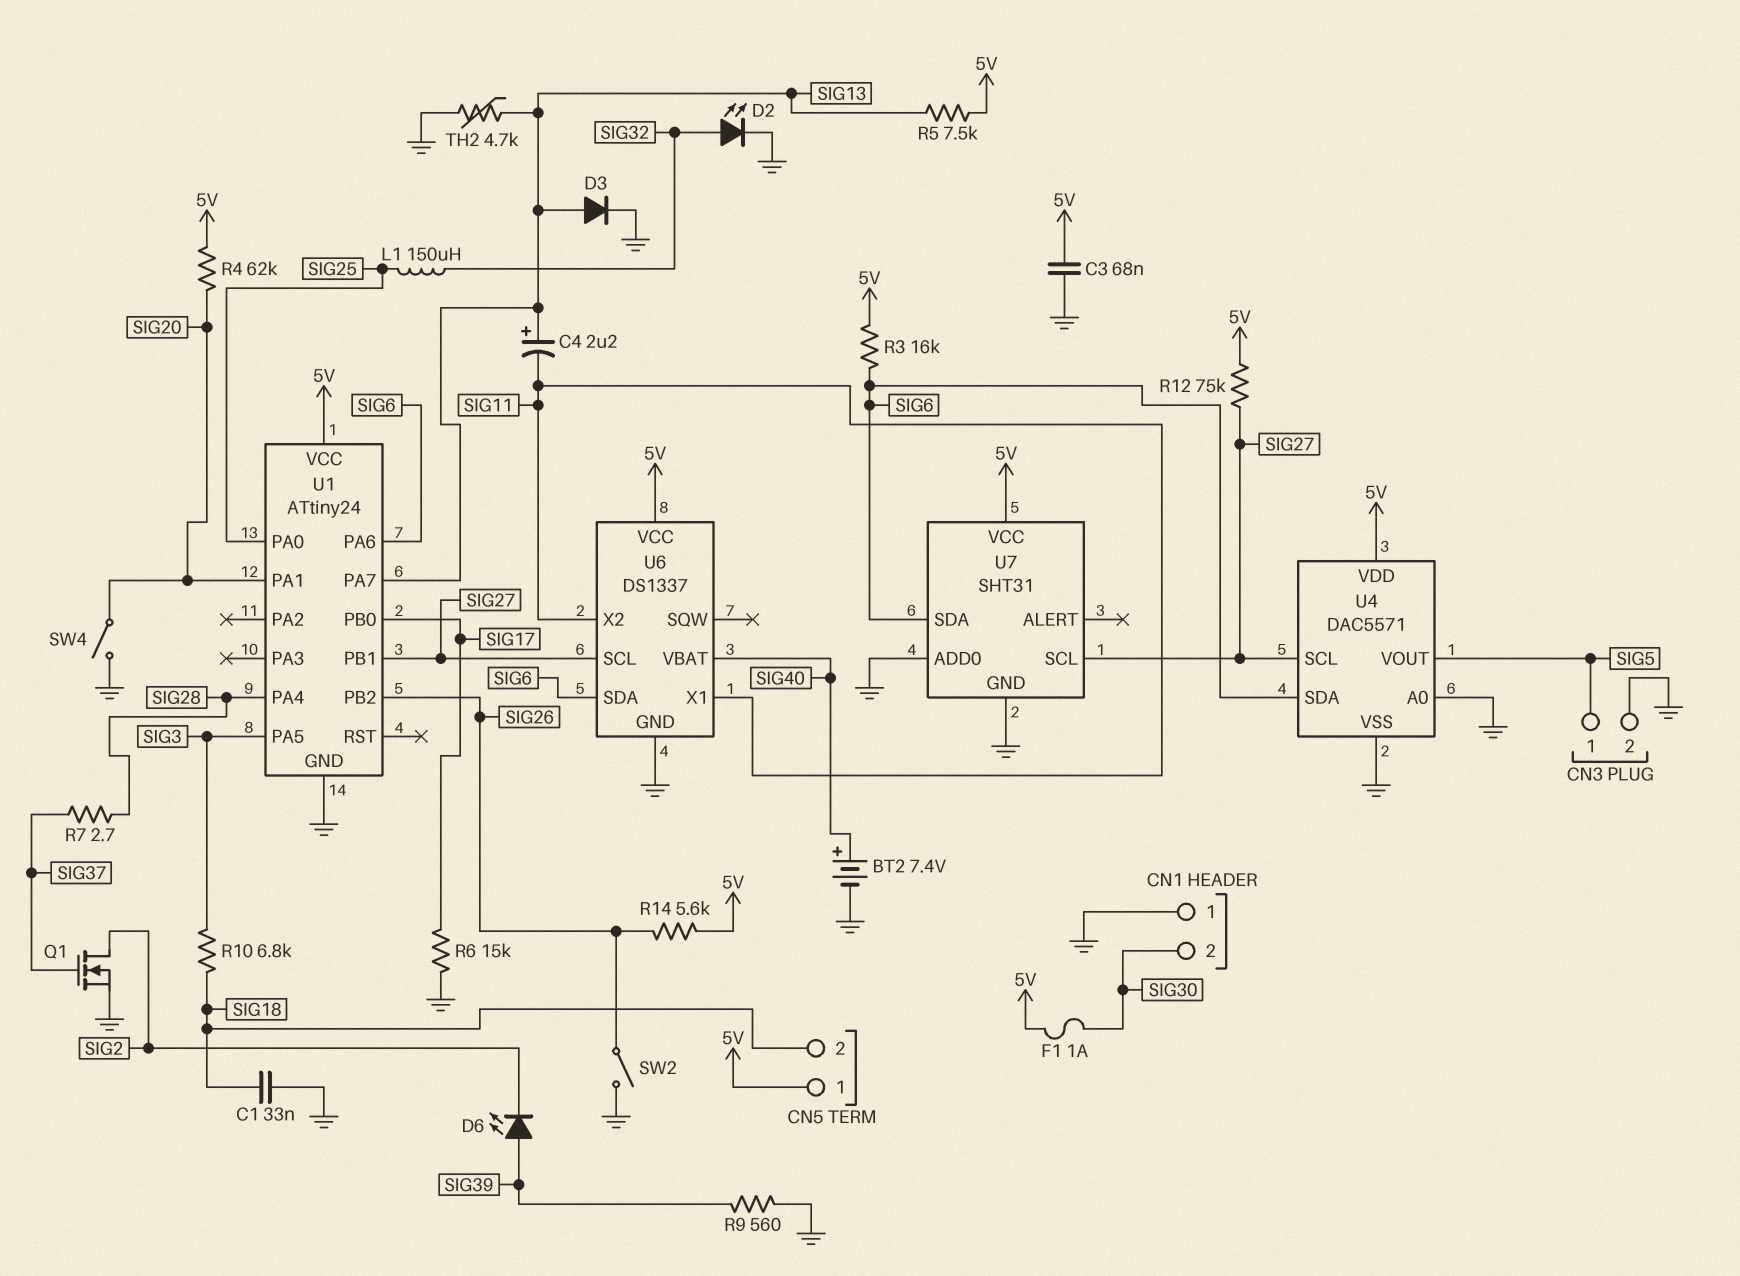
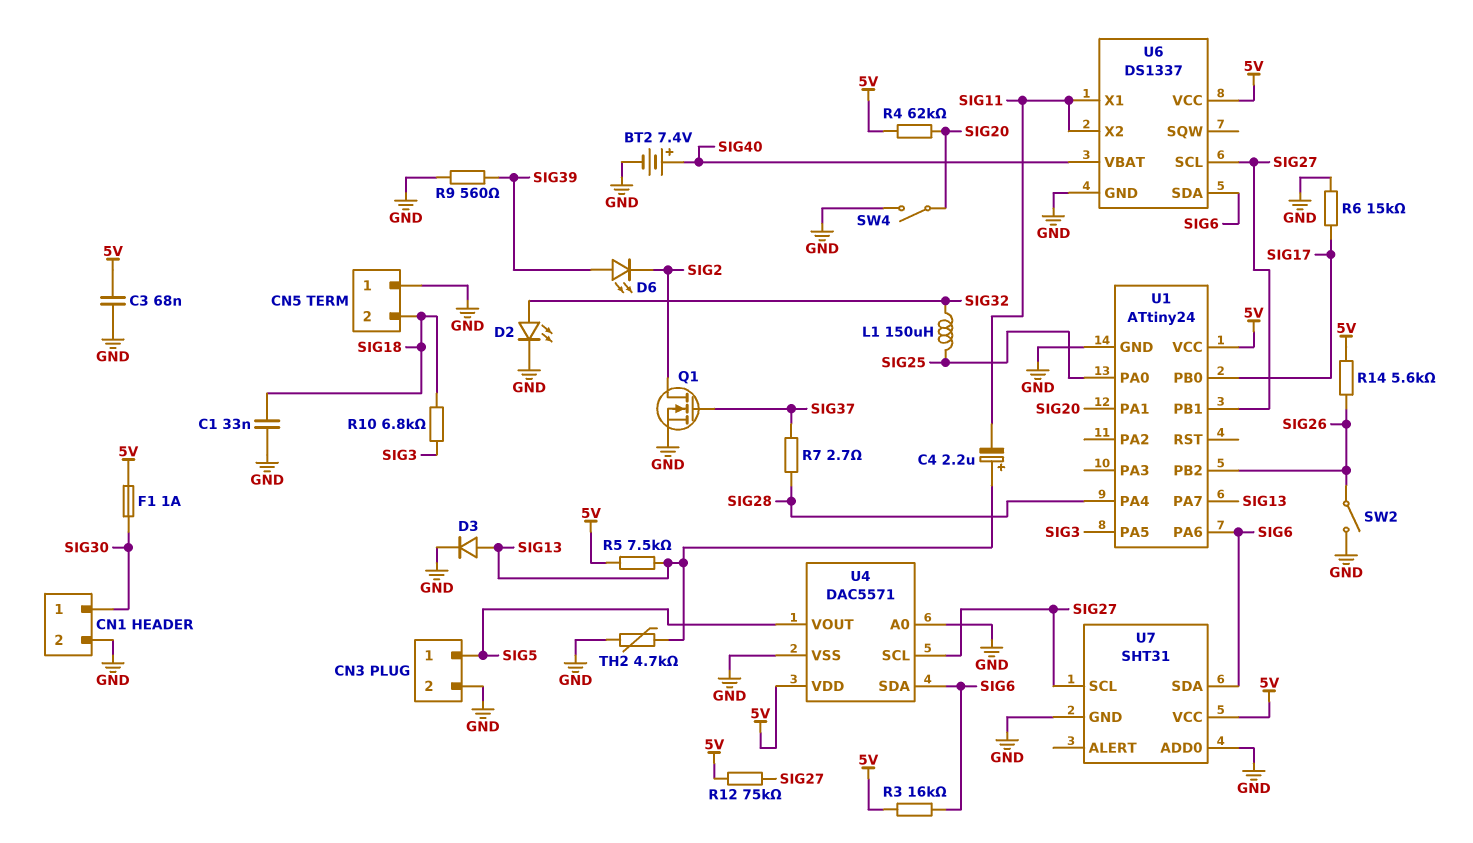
CN1 pin 1: GND -> SIG30
CN1 pin 2: SIG30 -> GND
CN5 pin 1: 5V -> GND

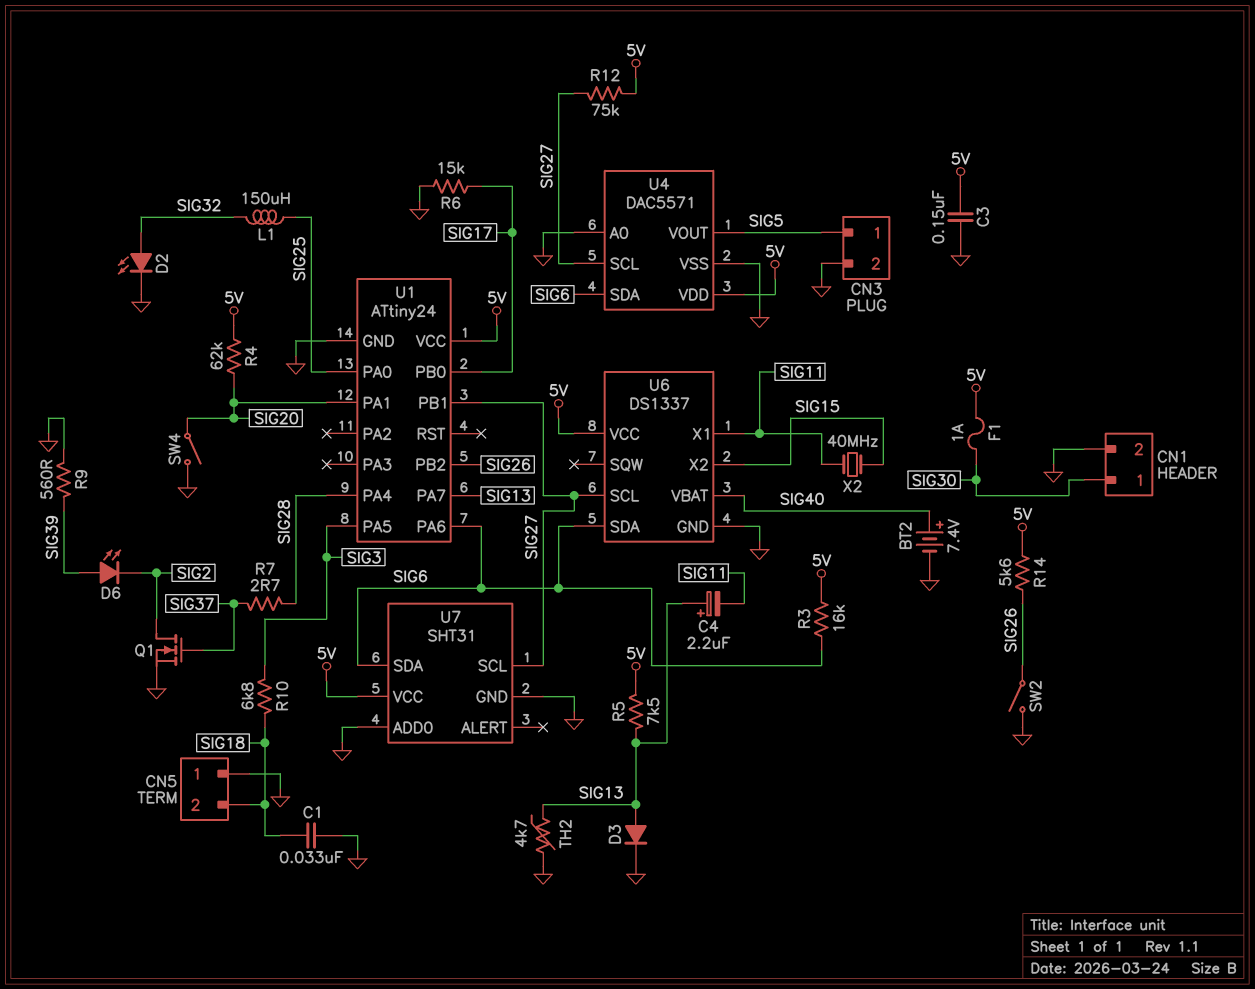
C3: 68nF (5V, GND) -> 150nF (5V, GND)
U6 pin X2: SIG11 -> SIG15
X2: none -> 40MHz (SIG11, SIG15)

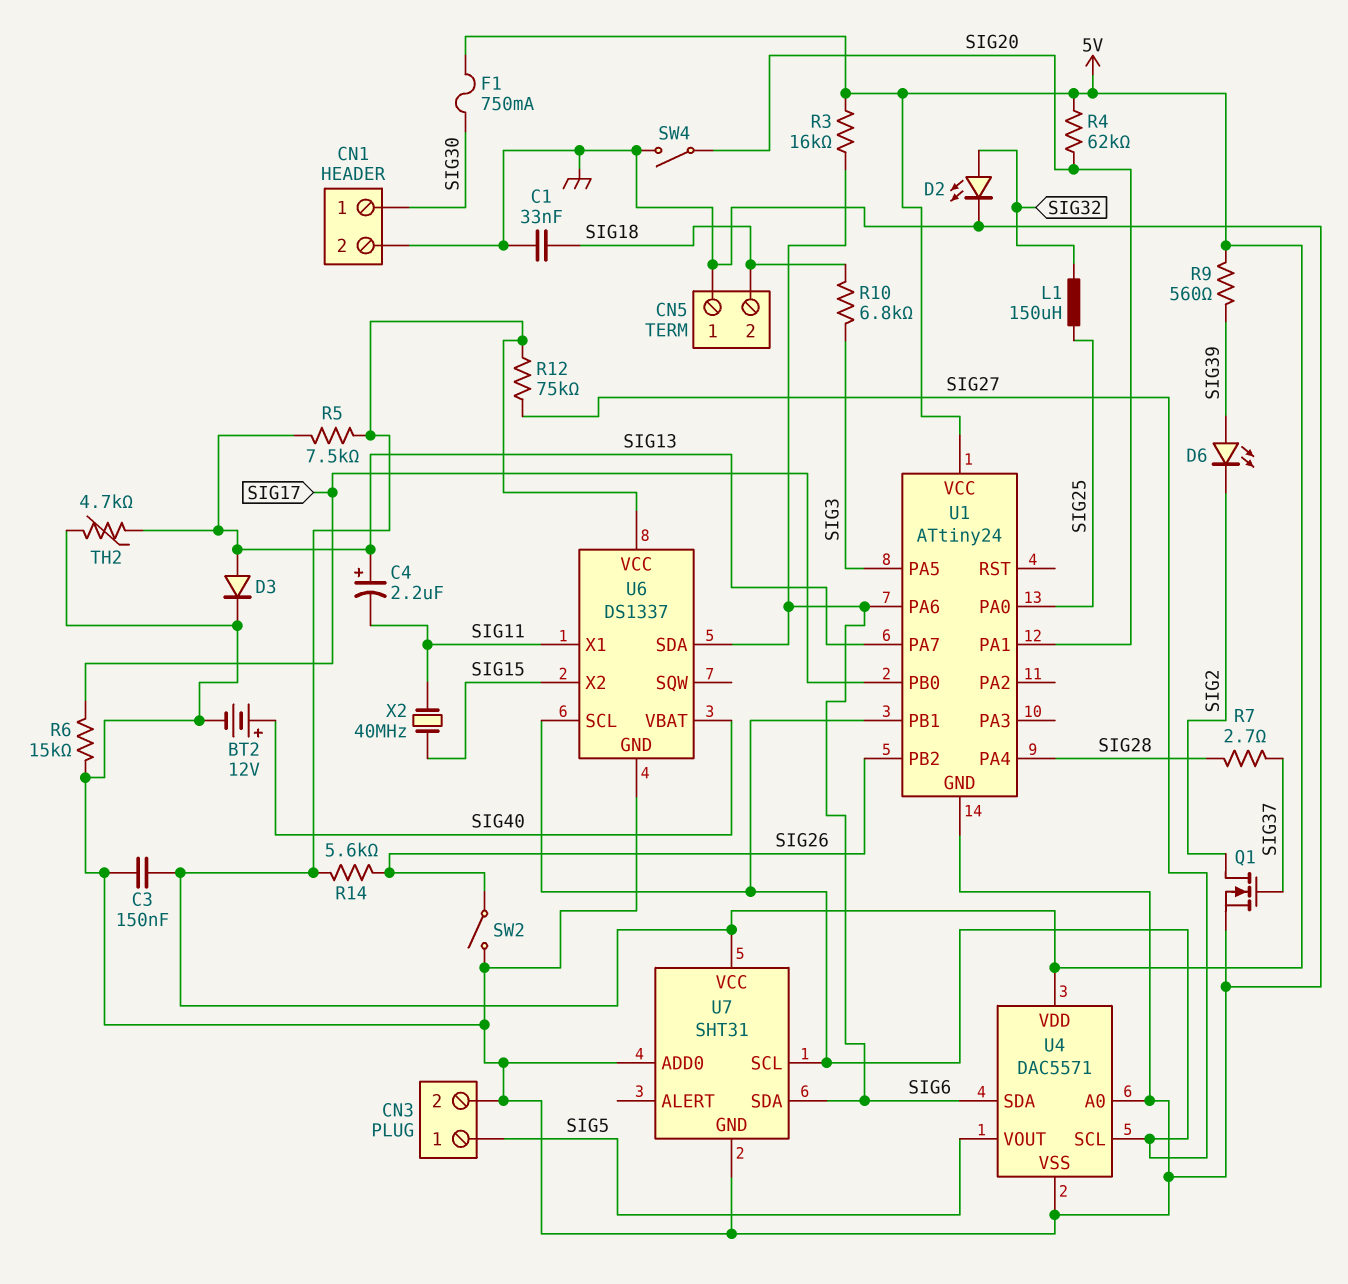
BT2: 7.4V (plus SIG40, minus GND) -> 12V (plus SIG40, minus GND)
F1: 1A (5V, SIG30) -> 750mA (5V, SIG30)
R9: 560 (GND, SIG39) -> 560 (5V, SIG39)

